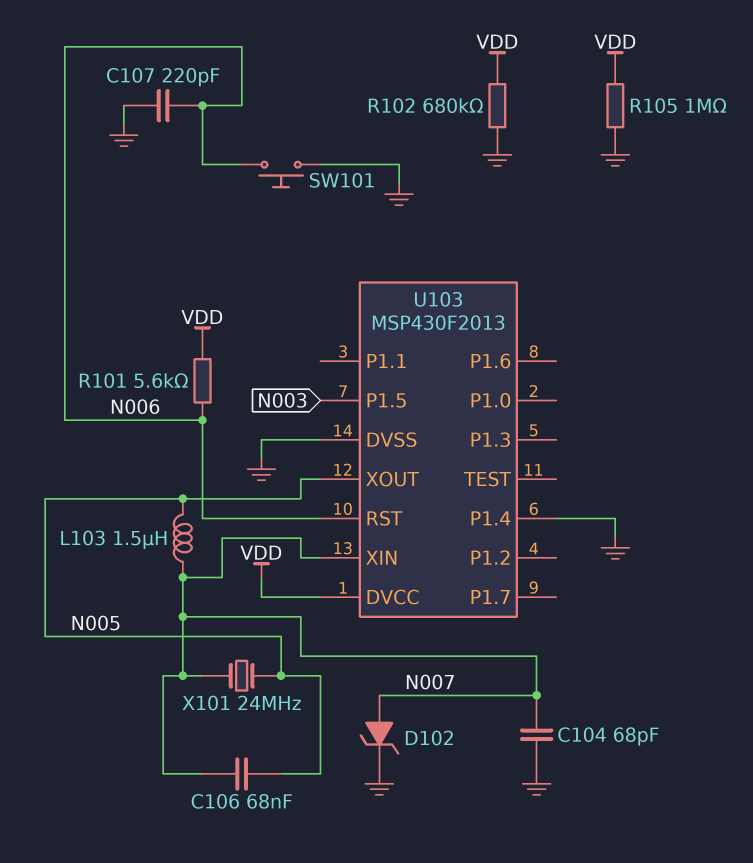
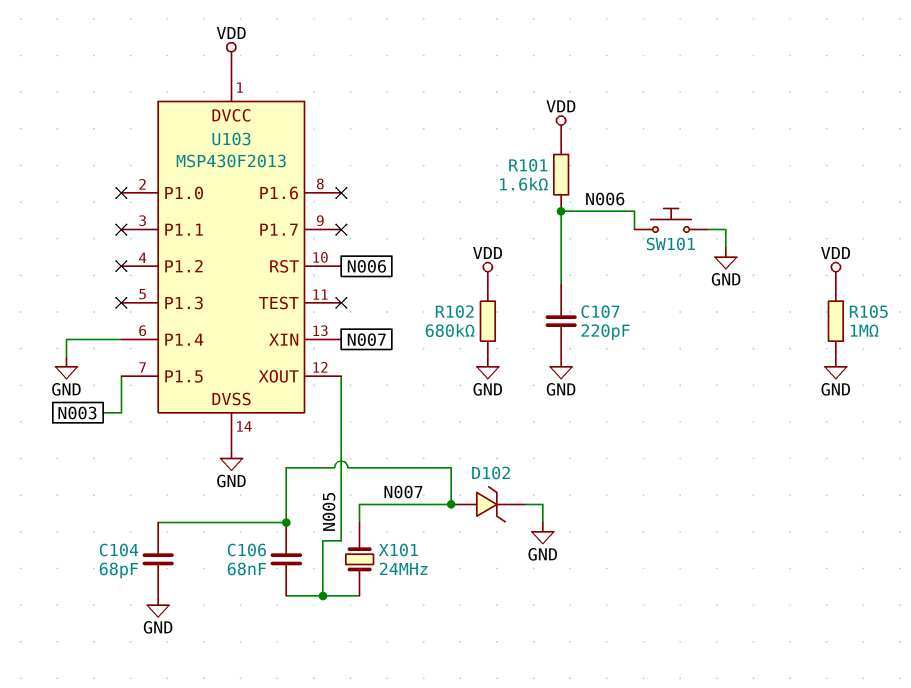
L103: 1.5uH (N005, N007) -> none
R101: 5.6k (N006, VDD) -> 1.6k (N006, VDD)

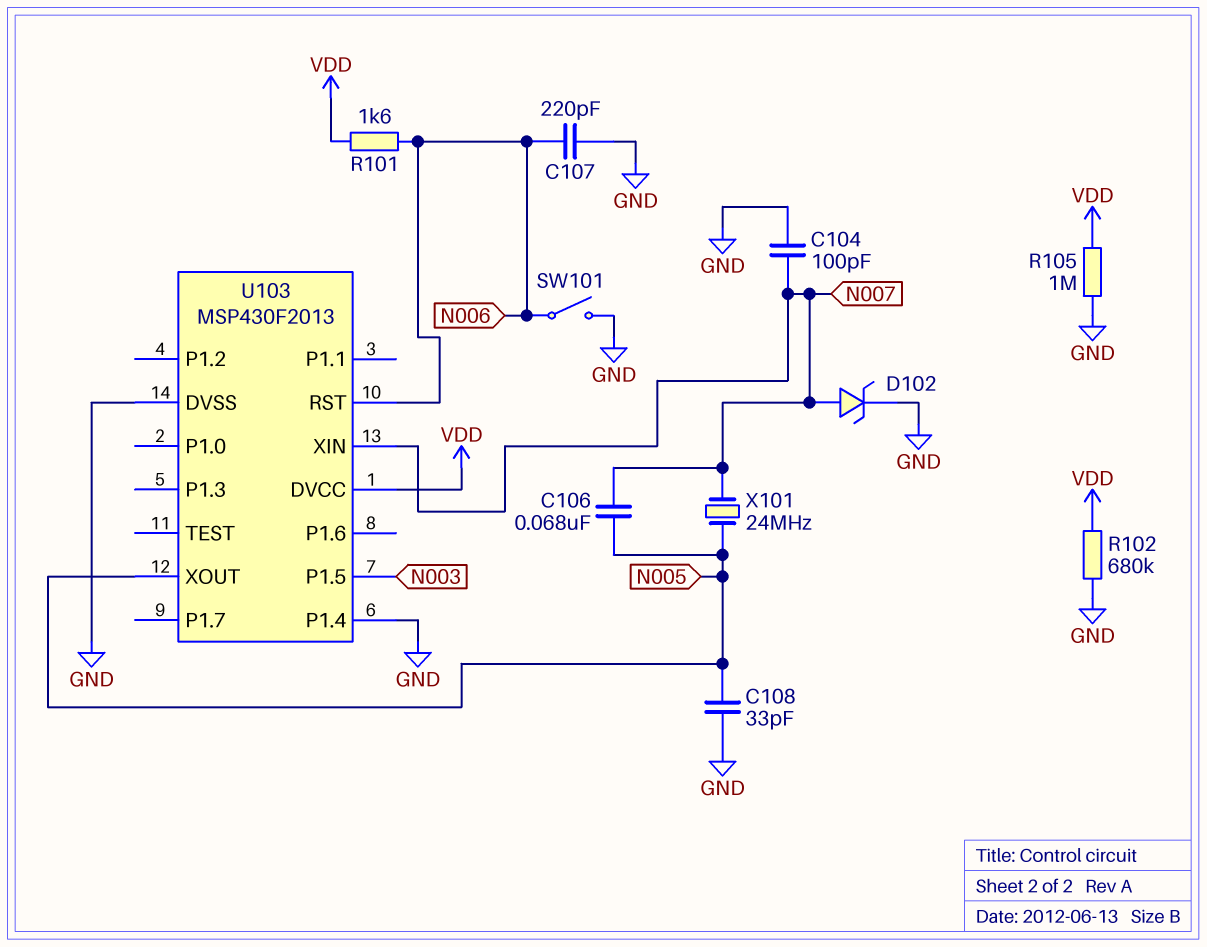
C104: 68pF (GND, N007) -> 100pF (GND, N007)
C108: none -> 33pF (GND, N005)
SW101: button (GND, N006) -> switch (GND, N006)

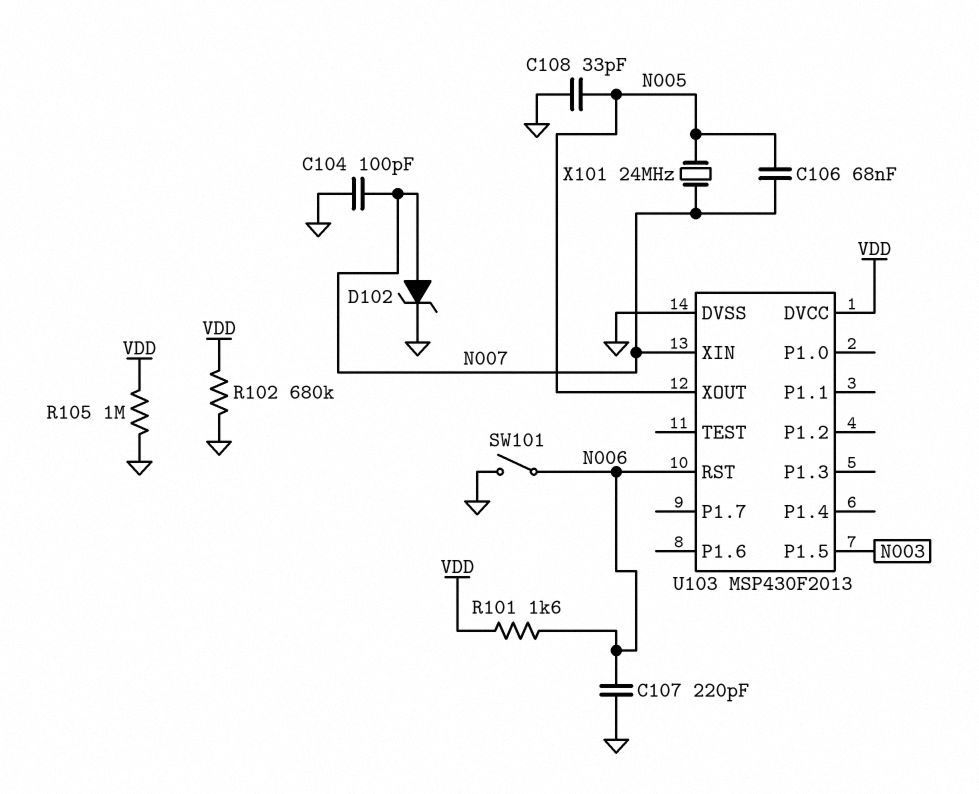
U103 pin P1.4: GND -> none

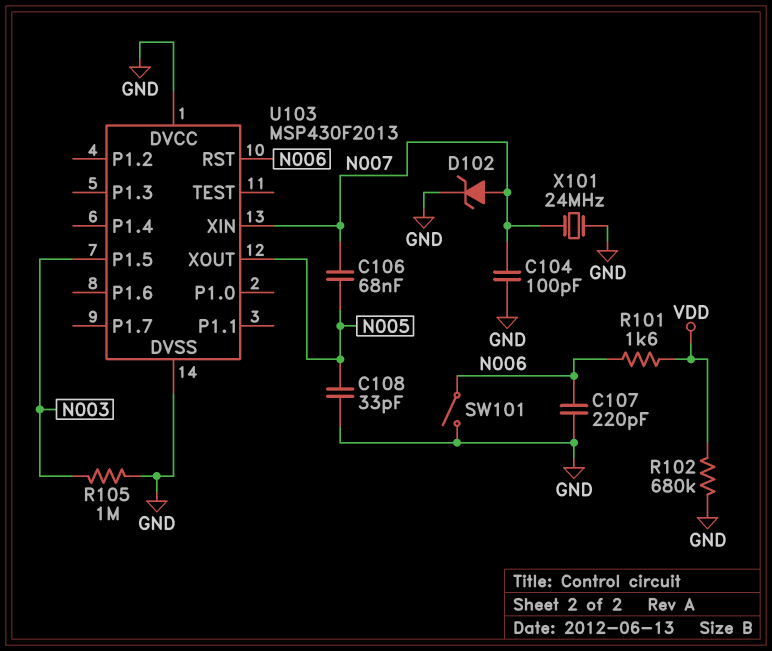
R105: 1M (GND, VDD) -> 1M (GND, N003)
U103 pin DVCC: VDD -> GND
X101: 24MHz (N005, N007) -> 24MHz (GND, N007)

